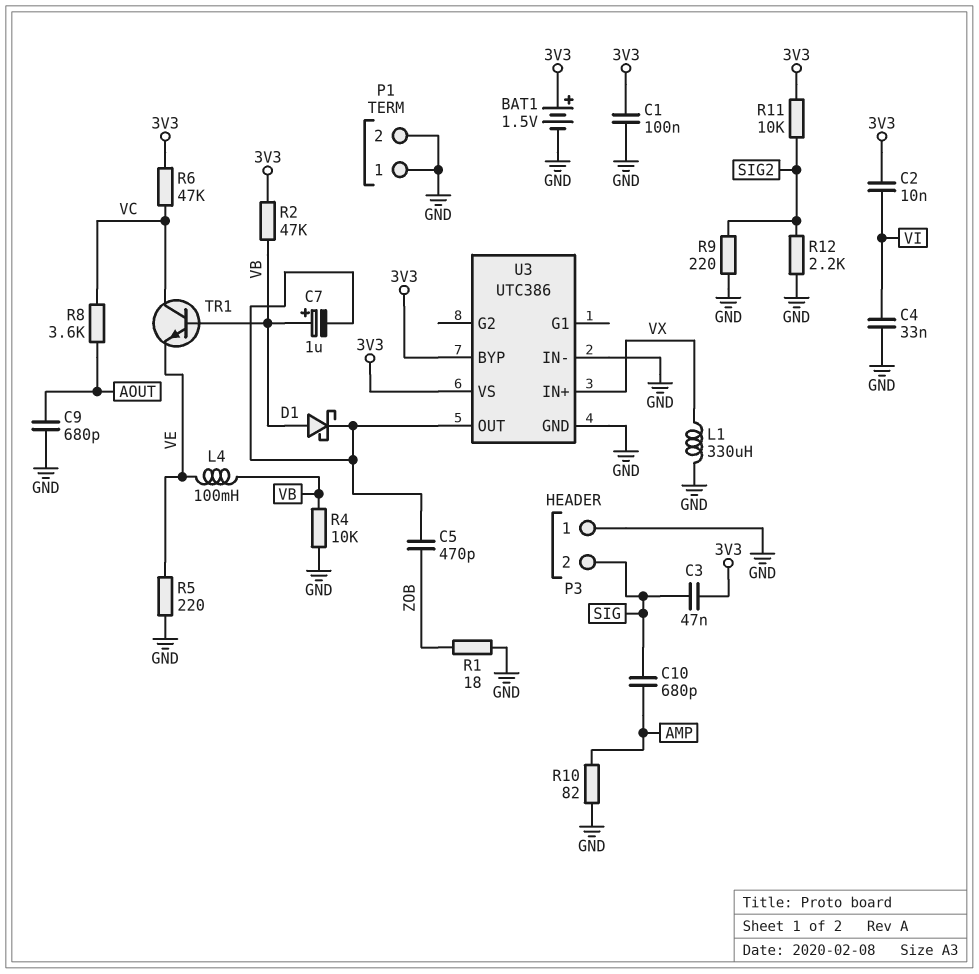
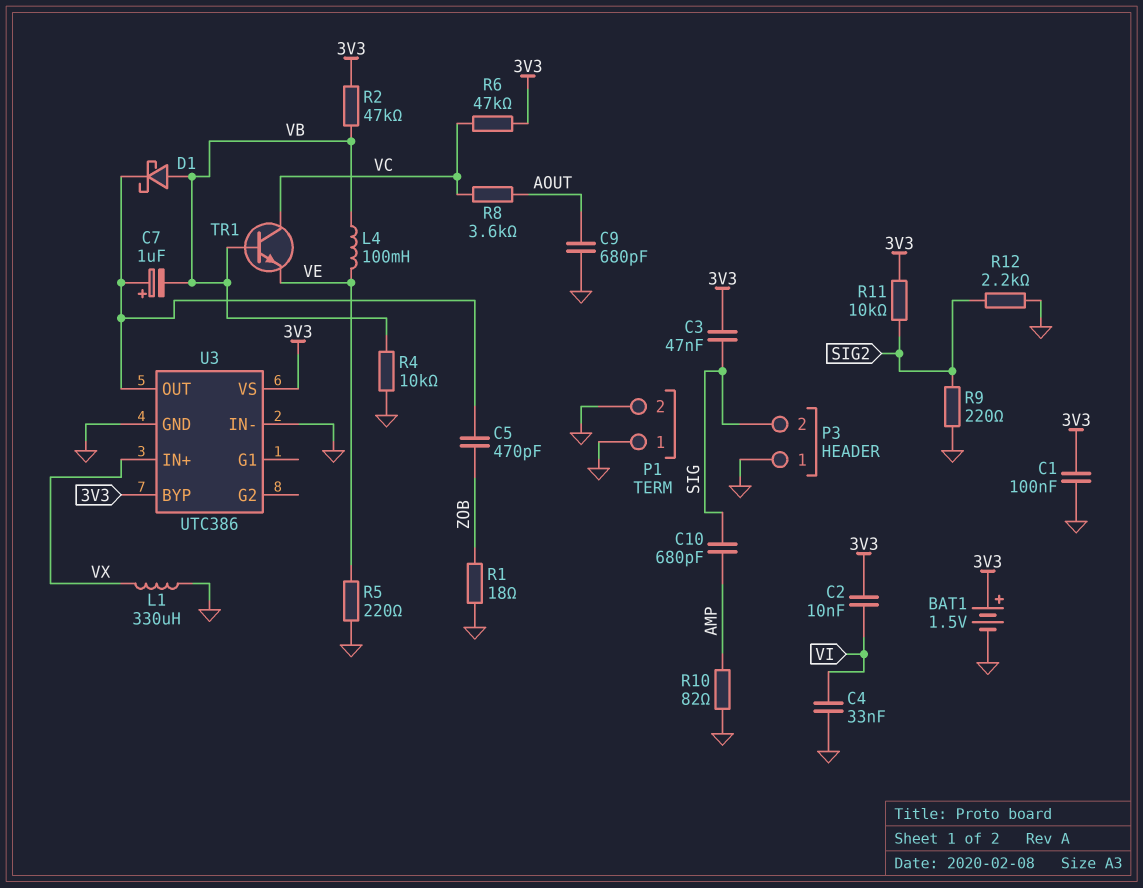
C7: 1uF (plus VB, minus U3/OUT) -> 1uF (plus U3/OUT, minus VB)

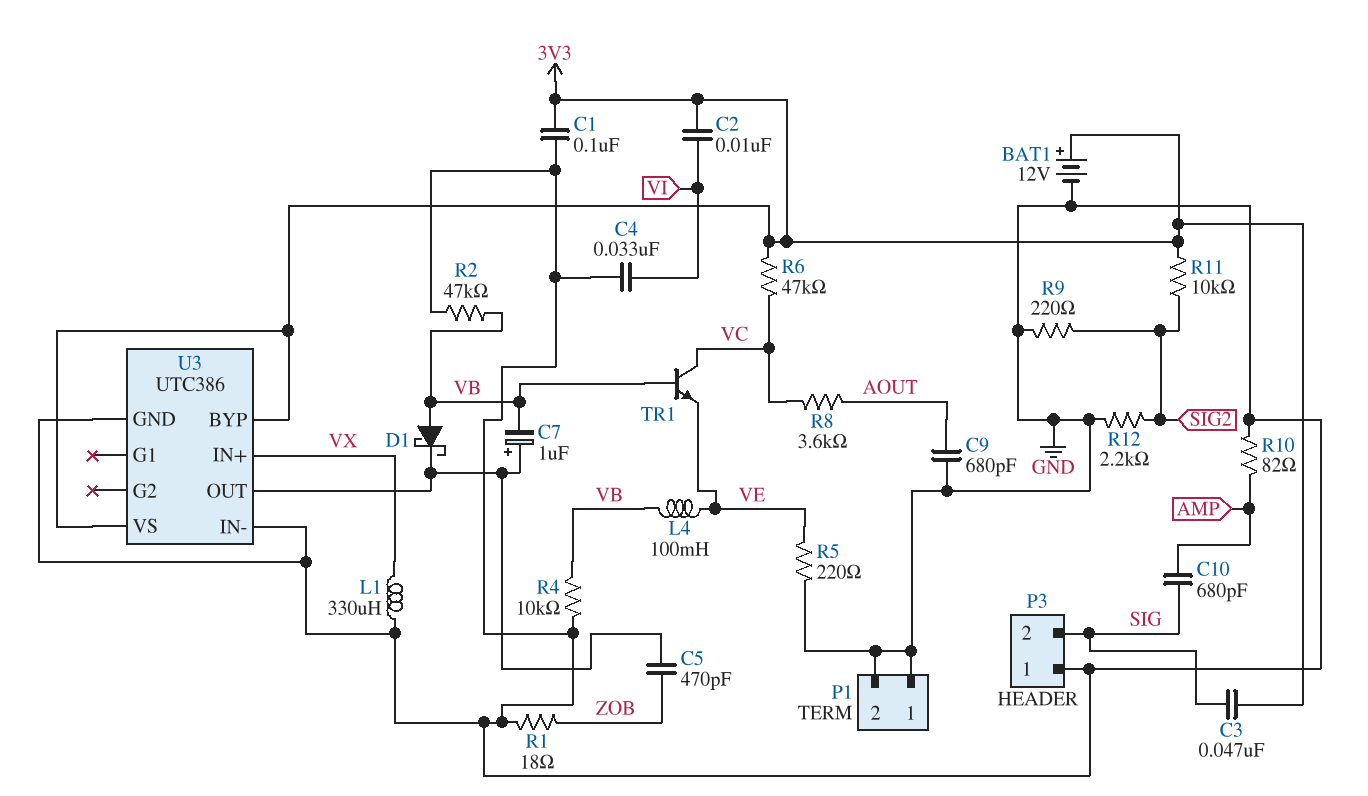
BAT1: 1.5V (plus 3V3, minus GND) -> 12V (plus 3V3, minus GND)
R2: 47k (3V3, VB) -> 47k (GND, VB)

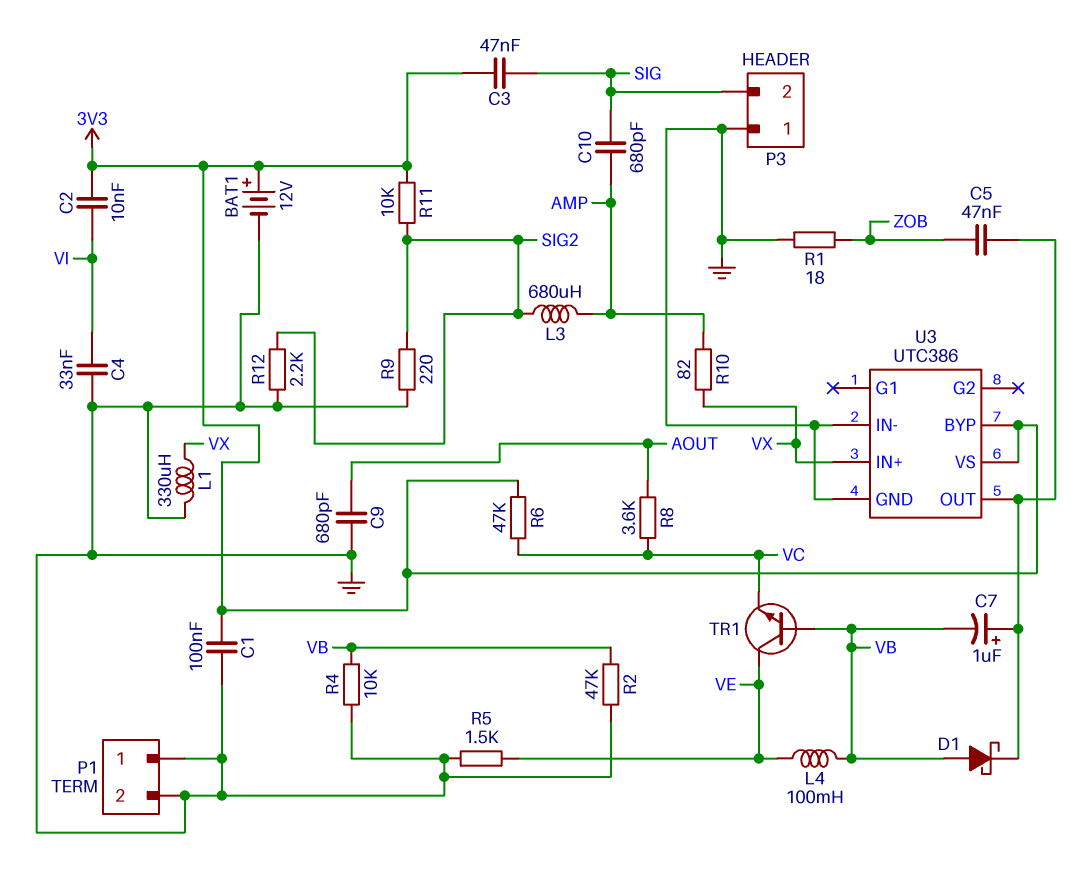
C5: 470pF (U3/OUT, ZOB) -> 47nF (U3/OUT, ZOB)
L3: none -> 680uH (AMP, SIG2)
R5: 220 (GND, VE) -> 1.5k (GND, VE)
R10: 82 (AMP, GND) -> 82 (AMP, VX)
TR1: NPN (B VB, C VC, E VE) -> NPN (B VB, C VE, E VC)

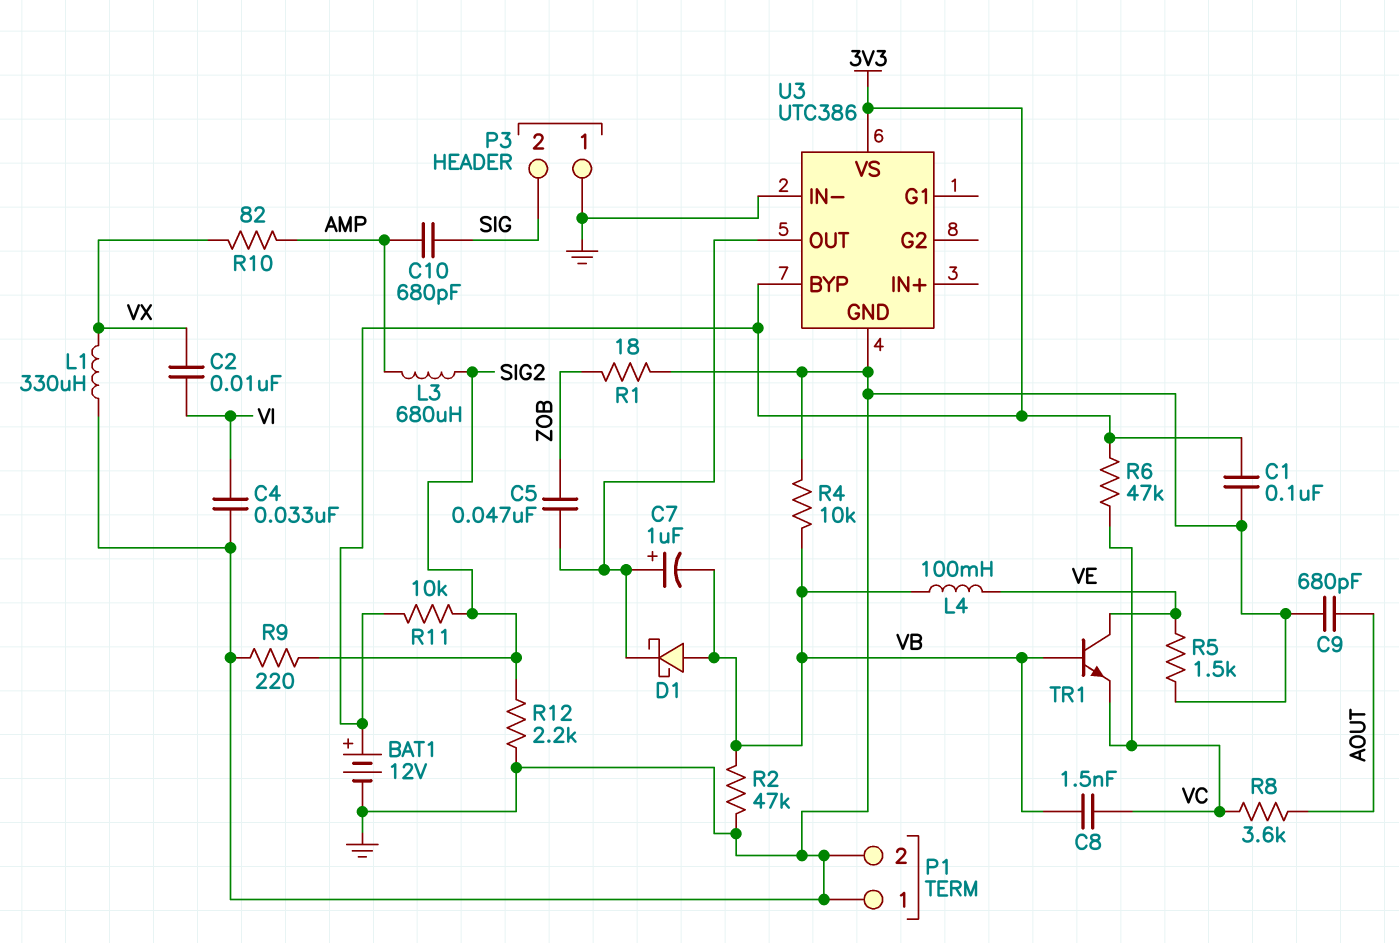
C2: 10nF (3V3, VI) -> 10nF (VI, VX)
C3: 47nF (3V3, SIG) -> none
C8: none -> 1.5nF (VB, VC)
U3 pin IN+: VX -> none

